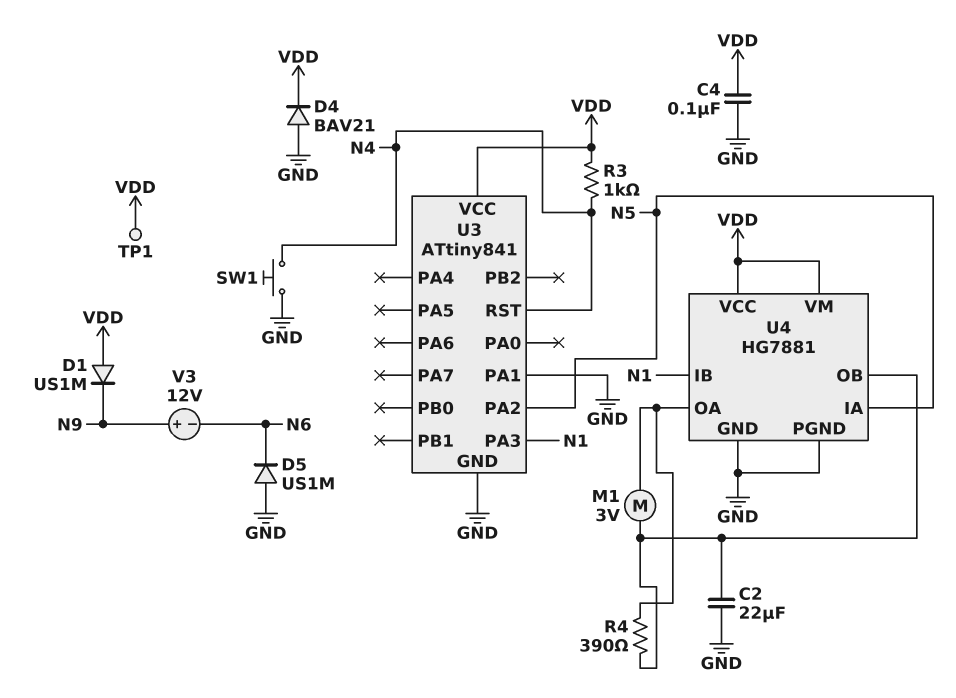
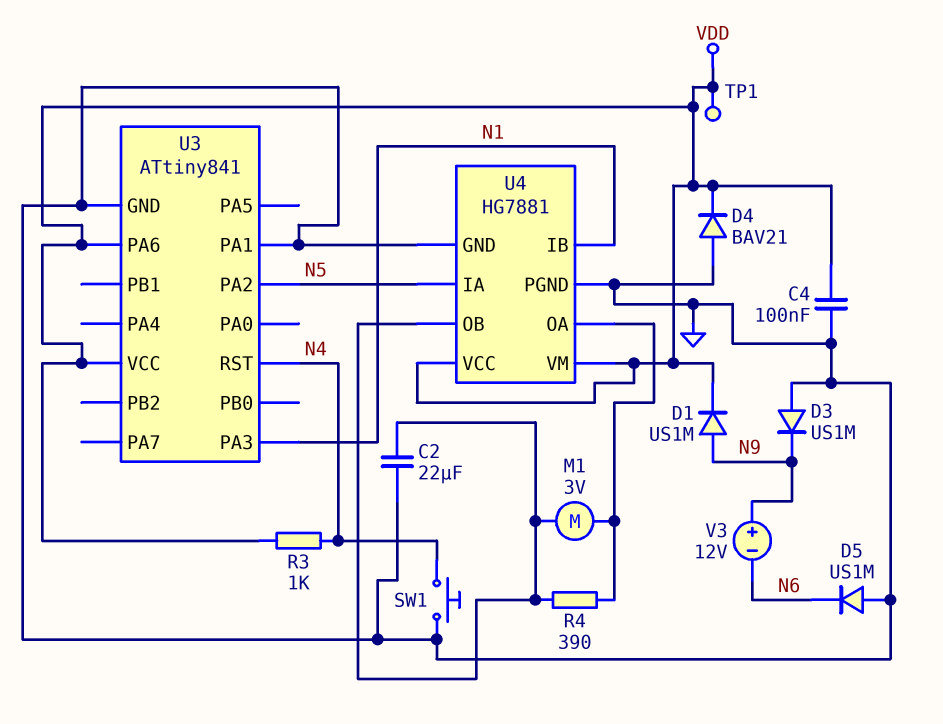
D1: diode US1M (A VDD, K N9) -> diode US1M (A N9, K VDD)
D3: none -> diode US1M (A GND, K N9)
U3 pin PA6: none -> VDD

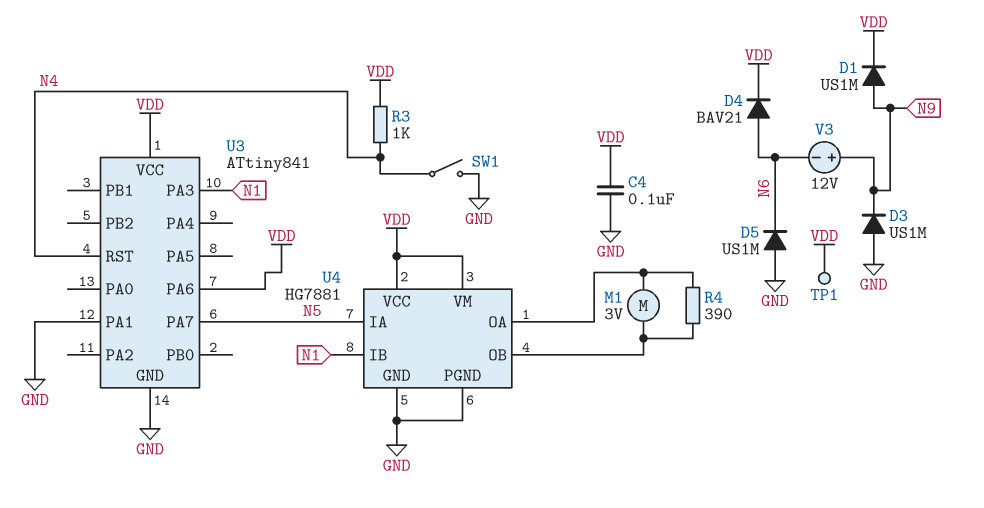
C2: 22uF (GND, U4/OB) -> none
D4: diode BAV21 (A GND, K VDD) -> diode BAV21 (A N6, K VDD)
SW1: button (GND, N4) -> switch (GND, N4)
U3 pin PA2: N5 -> none
U3 pin PA7: none -> N5

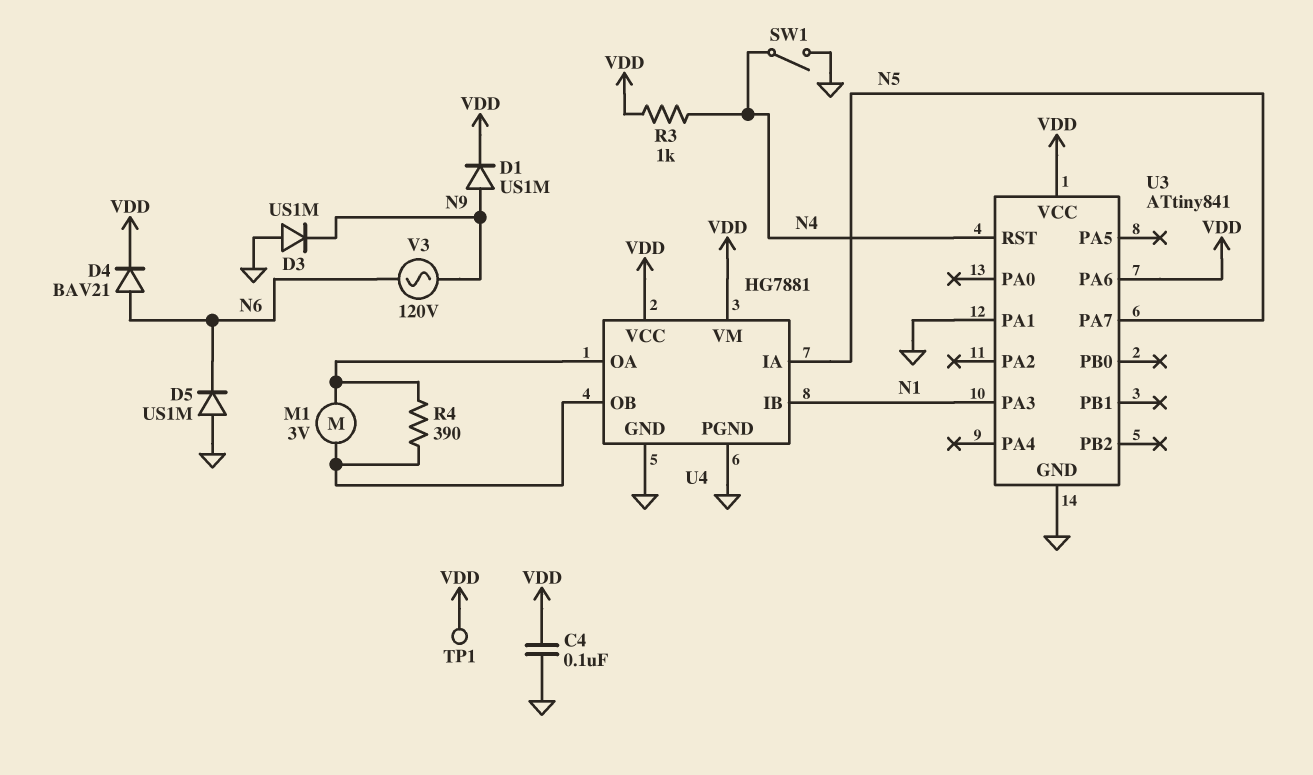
V3: 12V (plus N9, minus N6) -> AC 120V (N6, N9)

